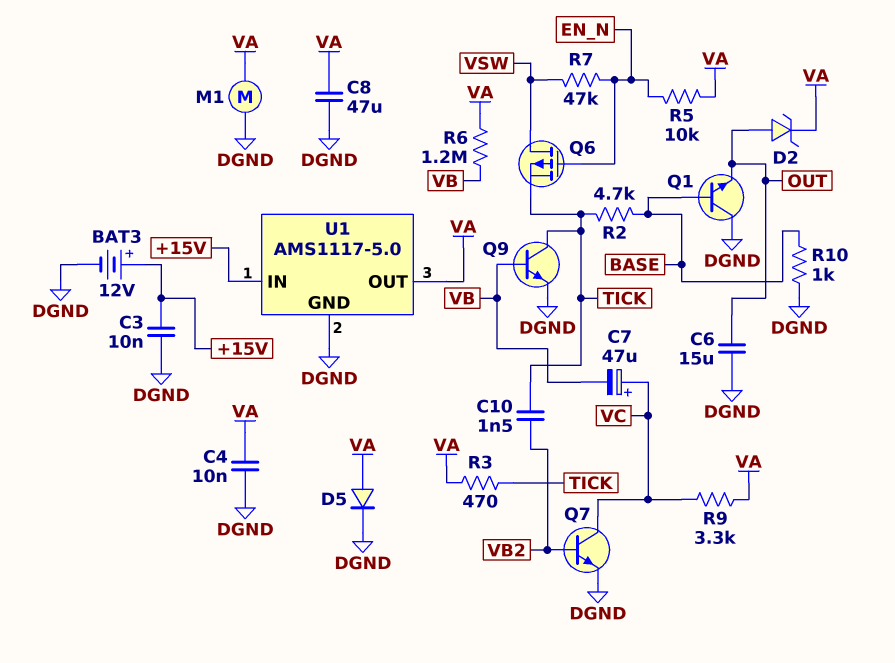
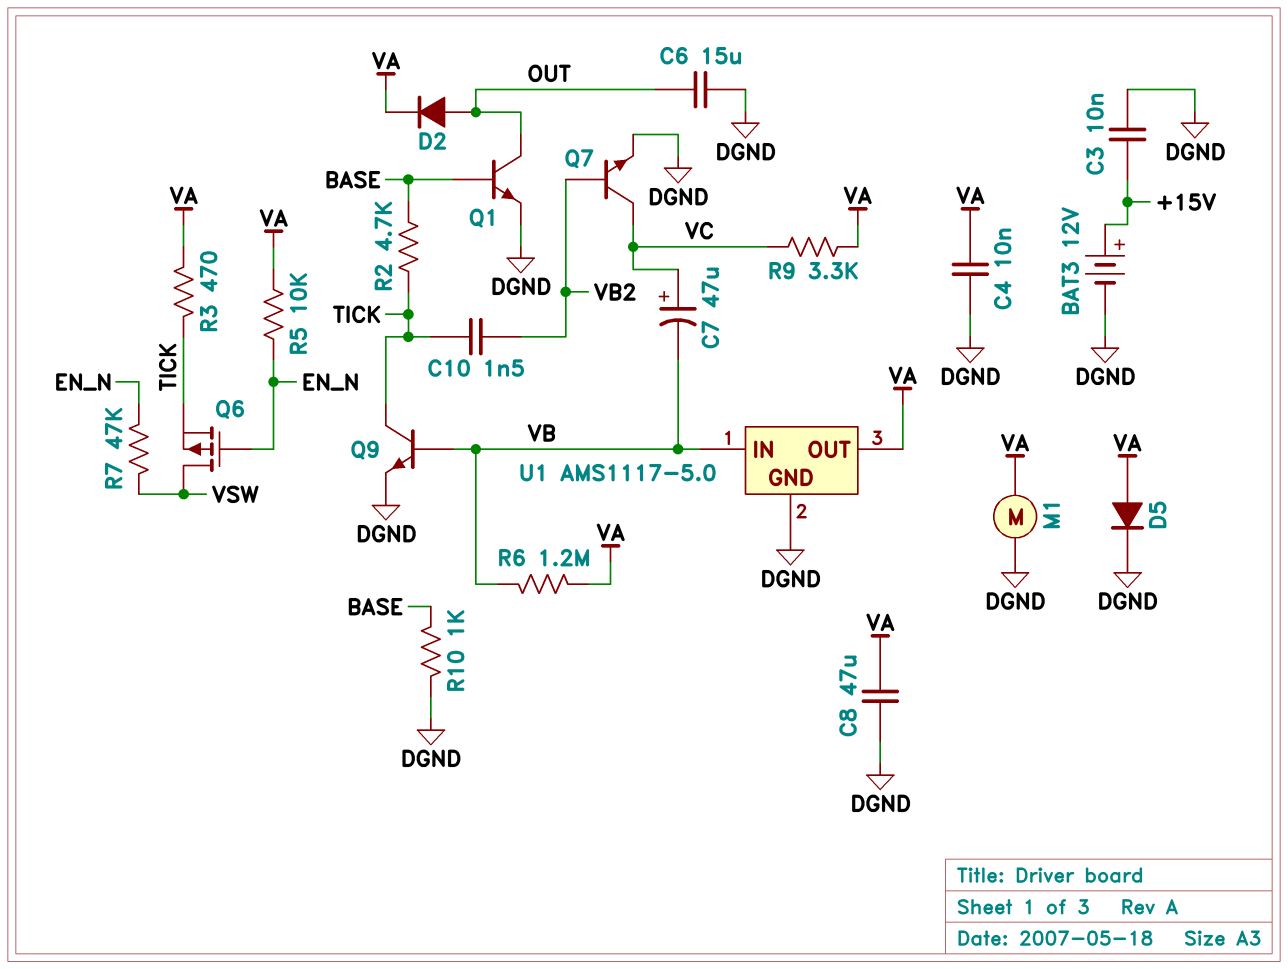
D2: zener (A OUT, K VA) -> diode (A OUT, K VA)
Q1: NPN (B BASE, C DGND, E OUT) -> NPN (B BASE, C OUT, E DGND)
U1 pin IN: +15V -> VB

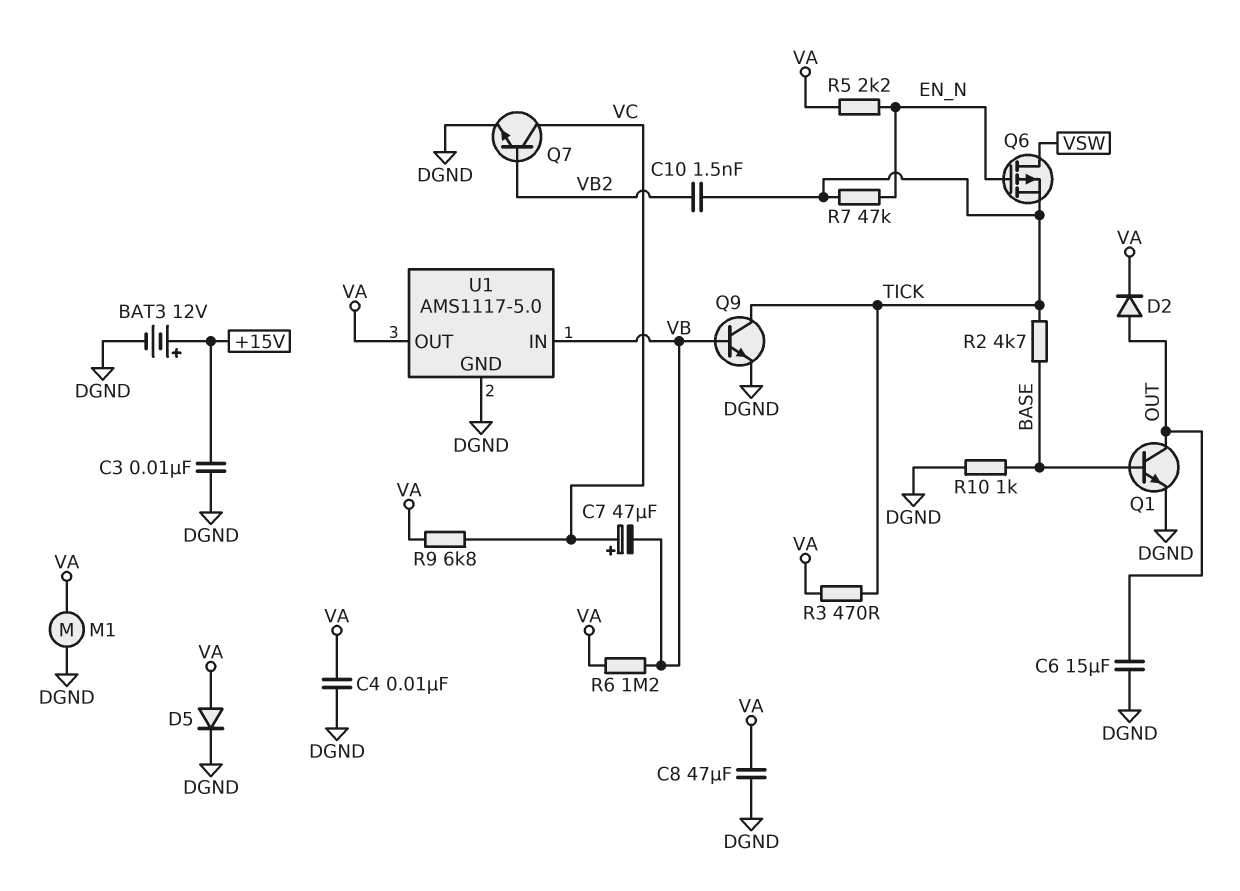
R5: 10k (EN_N, VA) -> 2.2k (EN_N, VA)
R7: 47k (EN_N, VSW) -> 47k (EN_N, TICK)
R9: 3.3k (VA, VC) -> 6.8k (VA, VC)

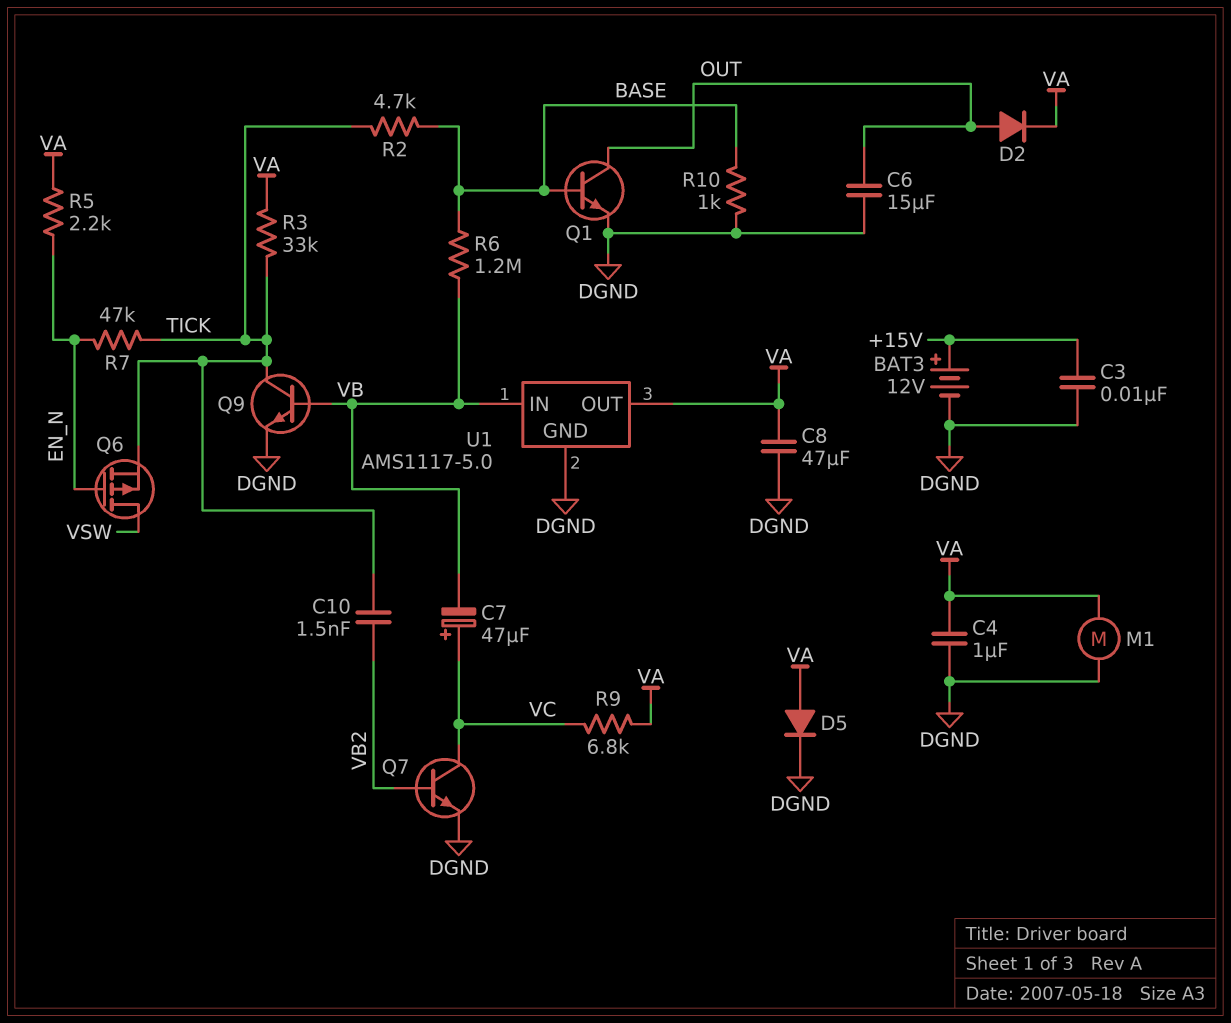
C4: 10nF (DGND, VA) -> 1uF (DGND, VA)
R3: 470 (TICK, VA) -> 33k (TICK, VA)
R6: 1.2M (VA, VB) -> 1.2M (BASE, VB)

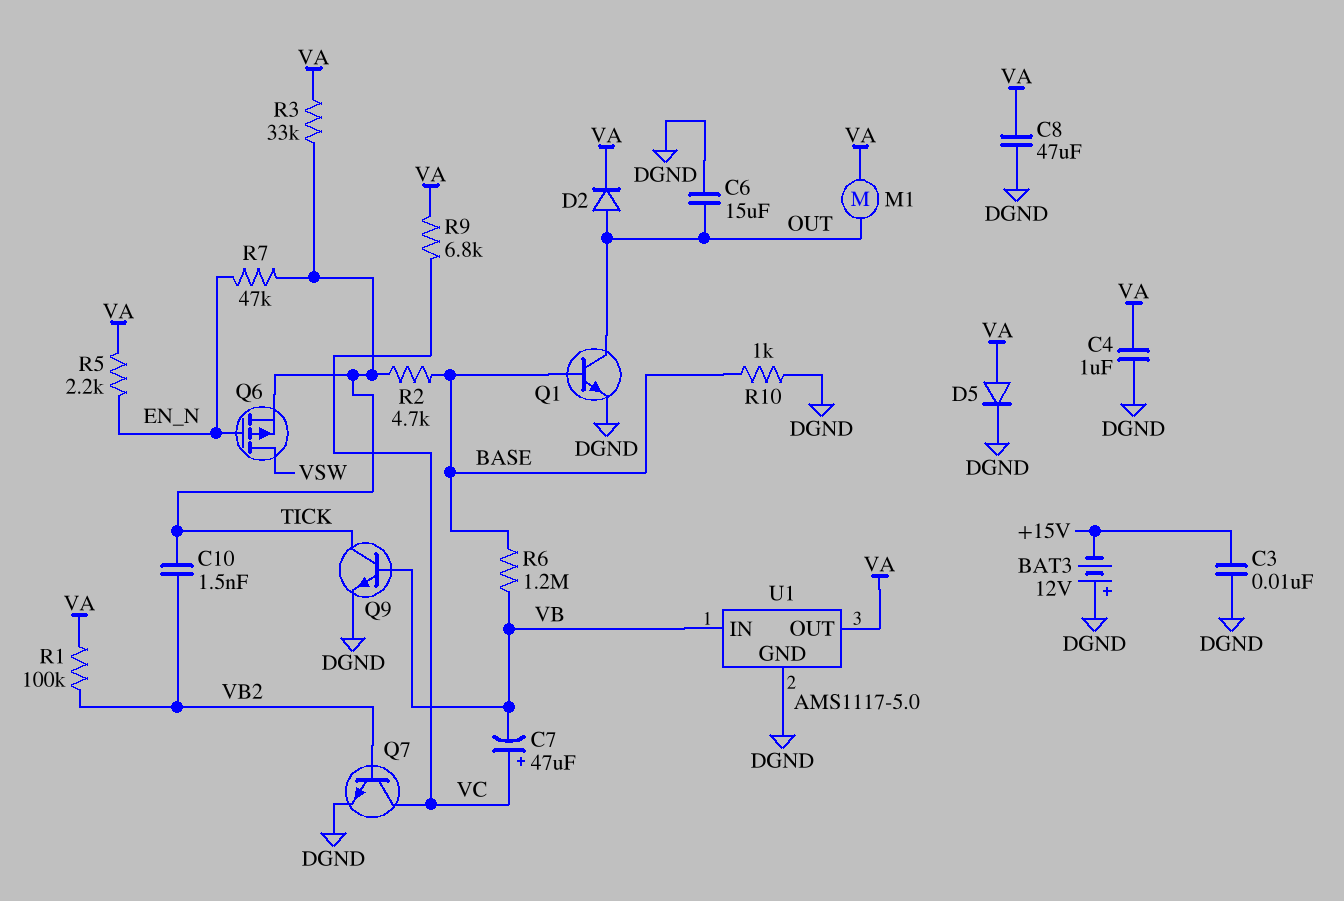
BAT3: 12V (plus +15V, minus DGND) -> 12V (plus DGND, minus +15V)
M1: motor (DGND, VA) -> motor (OUT, VA)
R1: none -> 100k (VA, VB2)

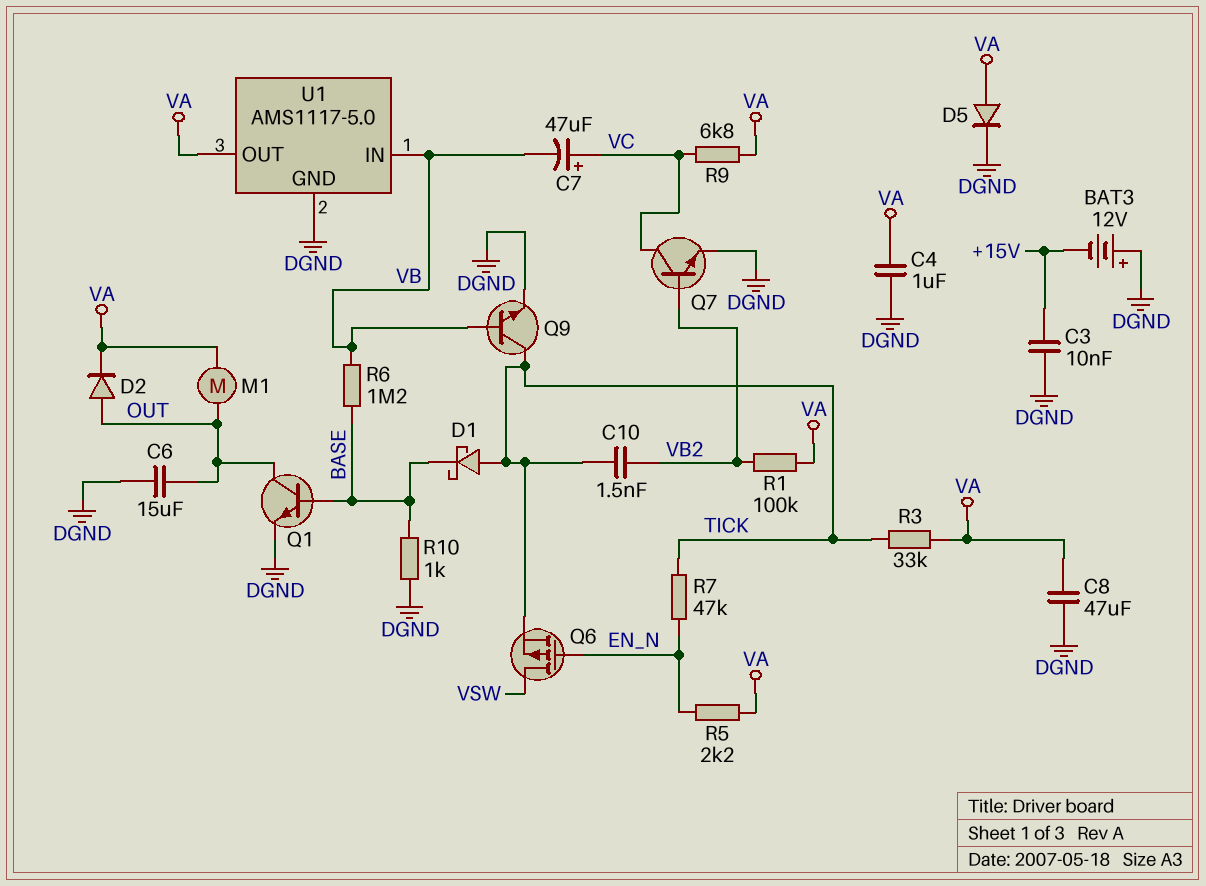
D1: none -> schottky (A TICK, K BASE)
R2: 4.7k (BASE, TICK) -> none

